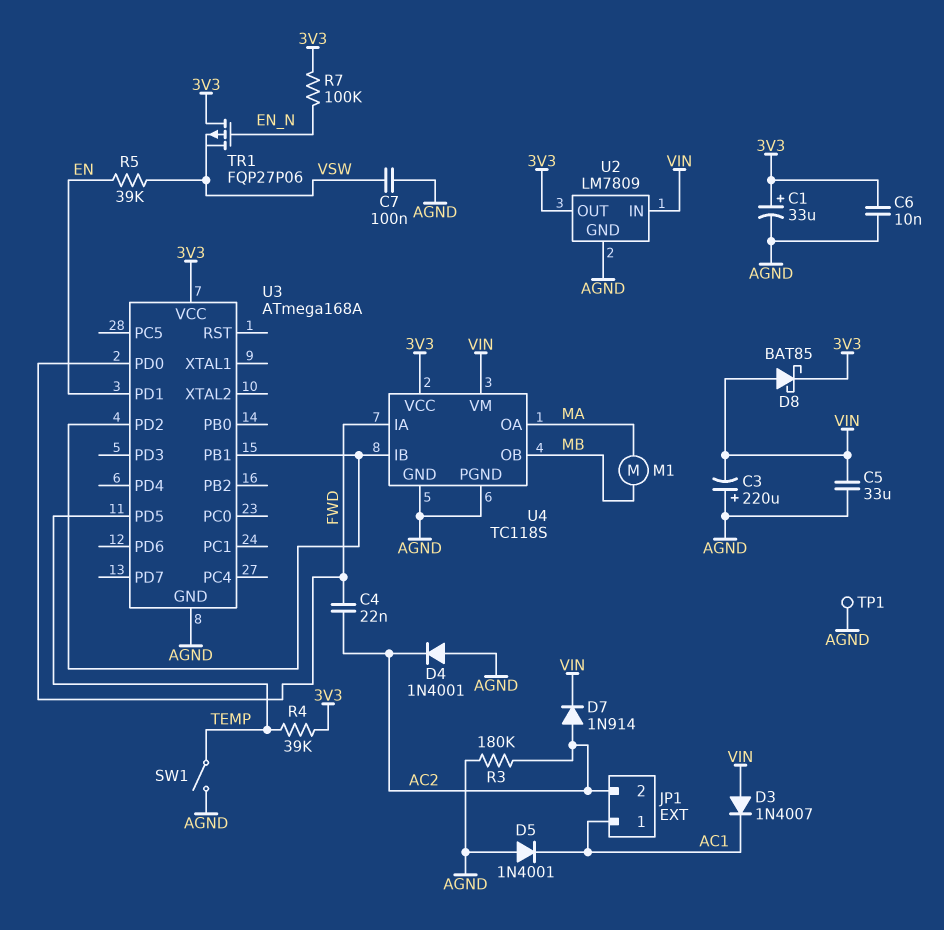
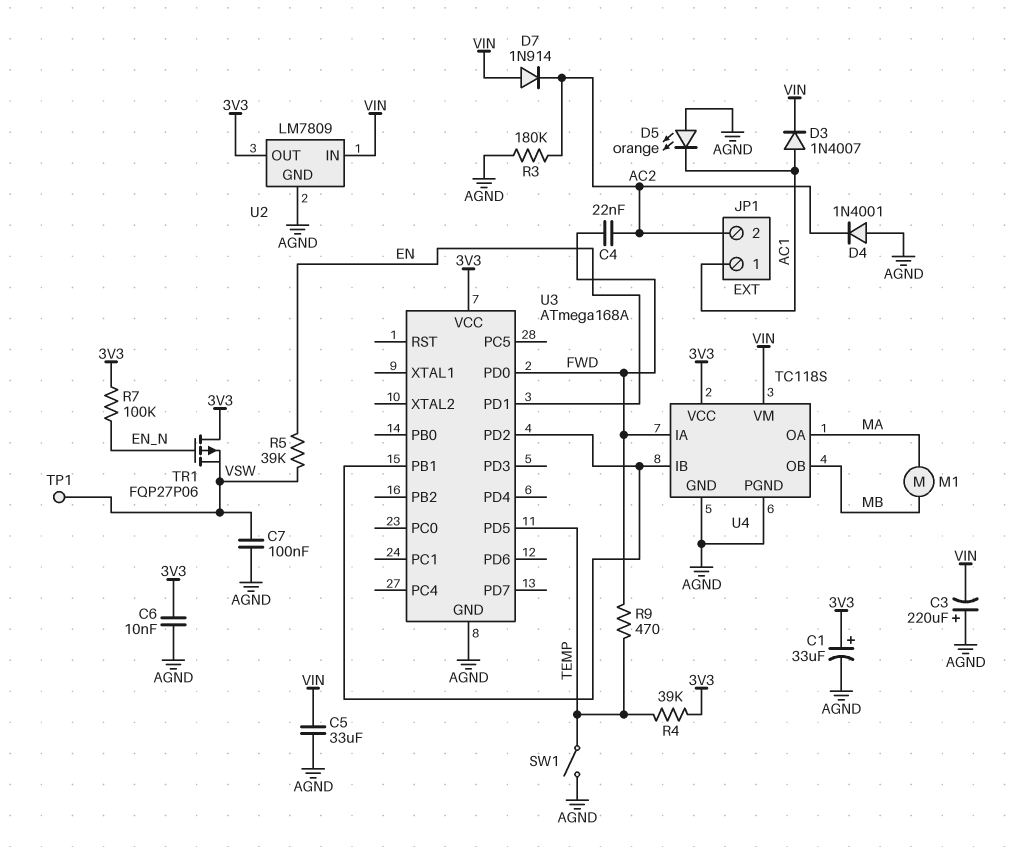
D3: diode 1N4007 (A VIN, K AC1) -> diode 1N4007 (A AC1, K VIN)
D5: diode 1N4001 (A AGND, K AC1) -> LED orange (A AGND, K AC1)
D7: diode 1N914 (A AC2, K VIN) -> diode 1N914 (A VIN, K AC2)
D8: schottky BAT85 (A VIN, K 3V3) -> none
R9: none -> 470 (FWD, TEMP)
TP1: test point (AGND) -> test point (VSW)

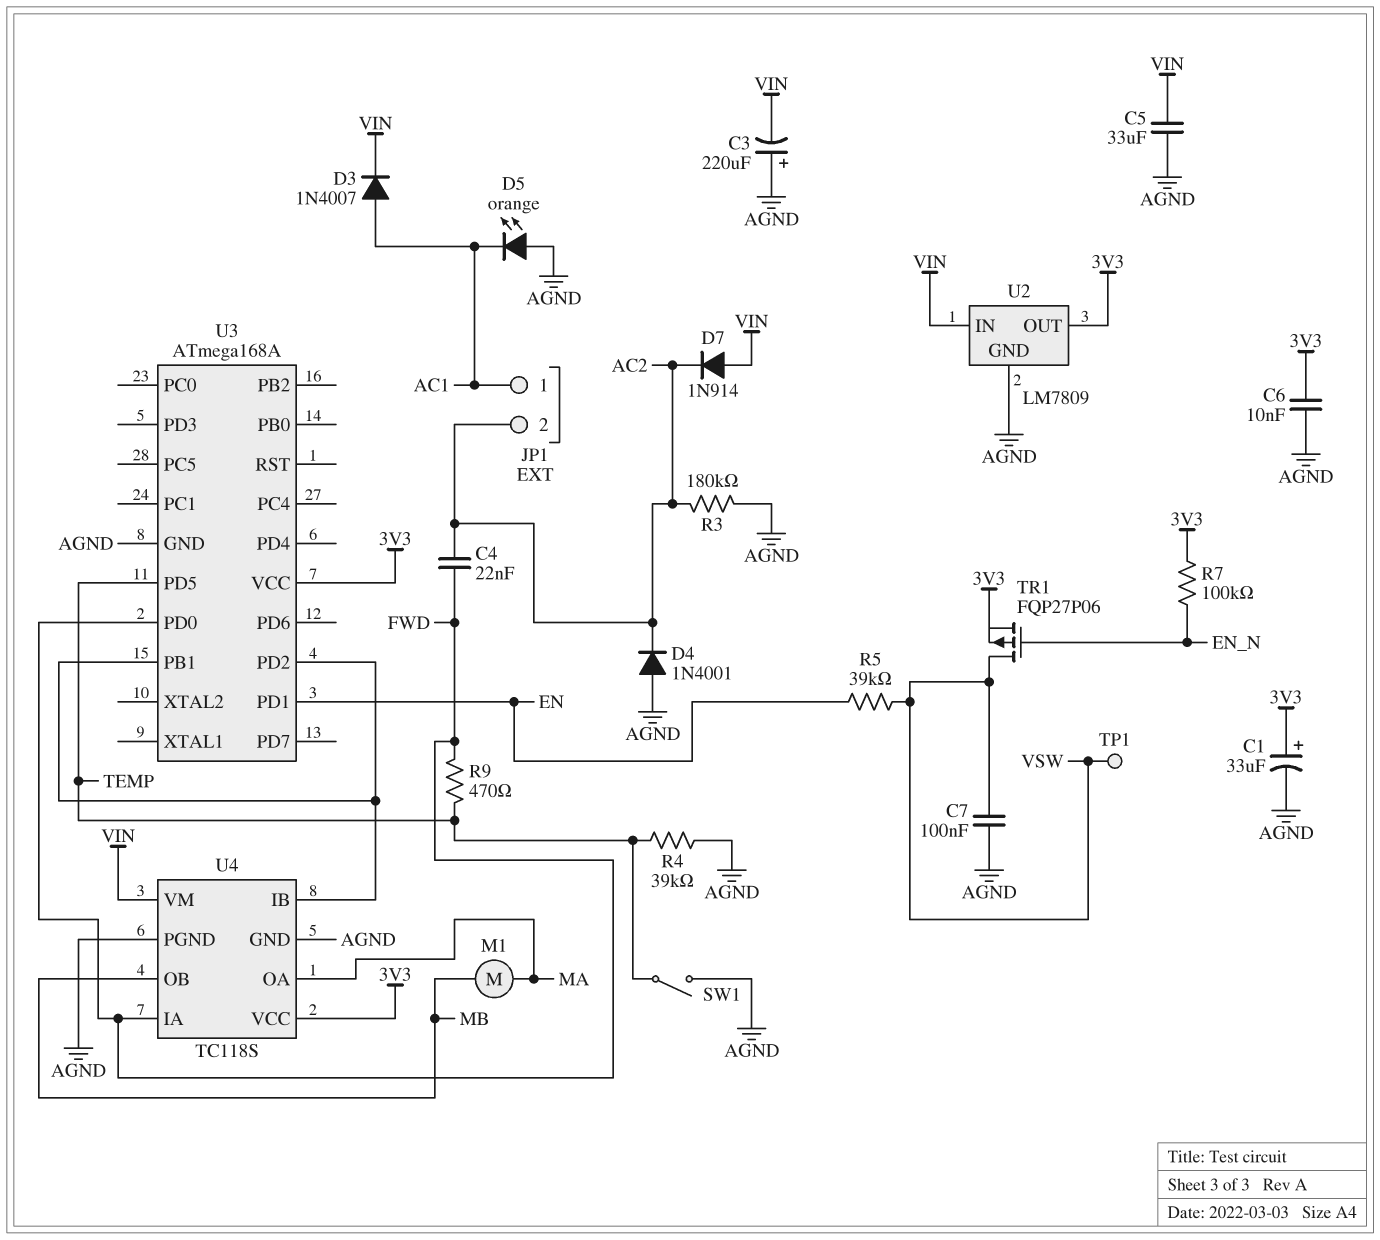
R4: 39k (3V3, TEMP) -> 39k (AGND, TEMP)
TR1: PMOS FQP27P06 (G EN_N, D 3V3, S VSW) -> PMOS FQP27P06 (G EN_N, D VSW, S 3V3)

